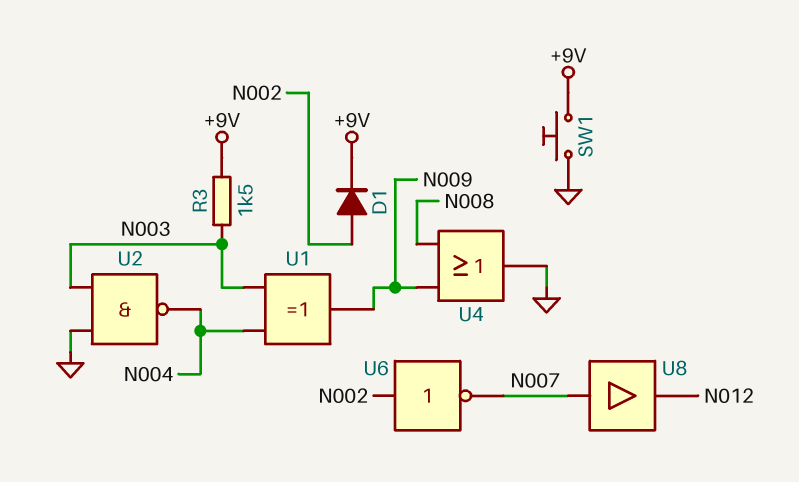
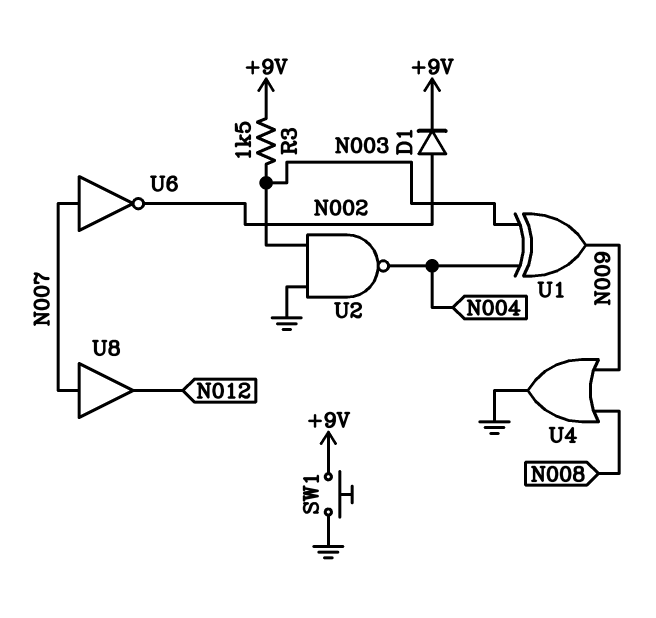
U6: NOT (in N002, out N007) -> NOT (in N007, out N002)

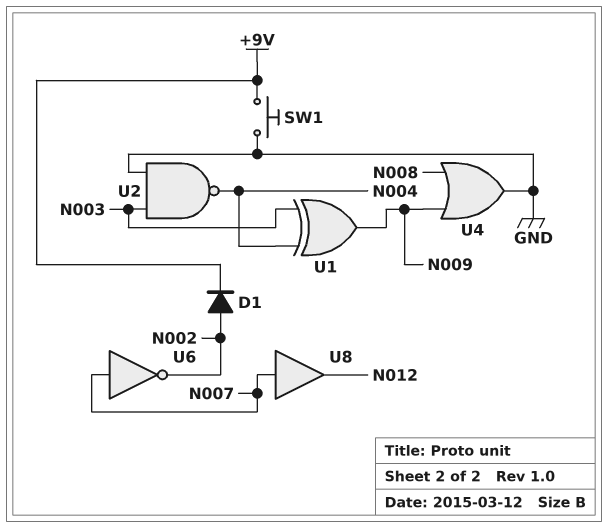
R3: 1.5k (+9V, N003) -> none

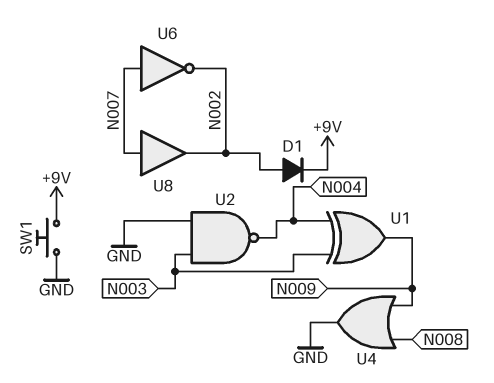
U8: buffer (in N007, out N012) -> buffer (in N007, out N002)

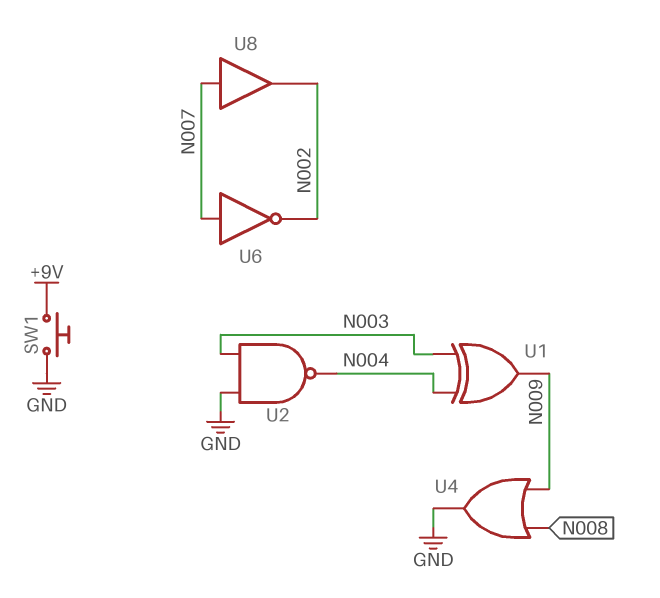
D1: diode (A N002, K +9V) -> none

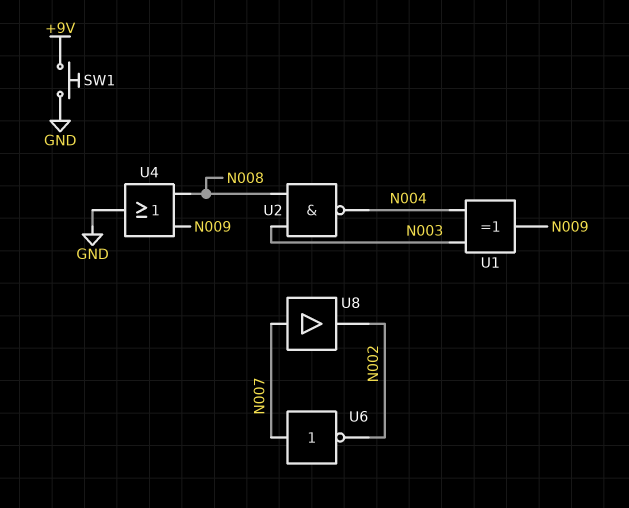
U2: NAND (in GND, in N003, out N004) -> NAND (in N003, in N008, out N004)

